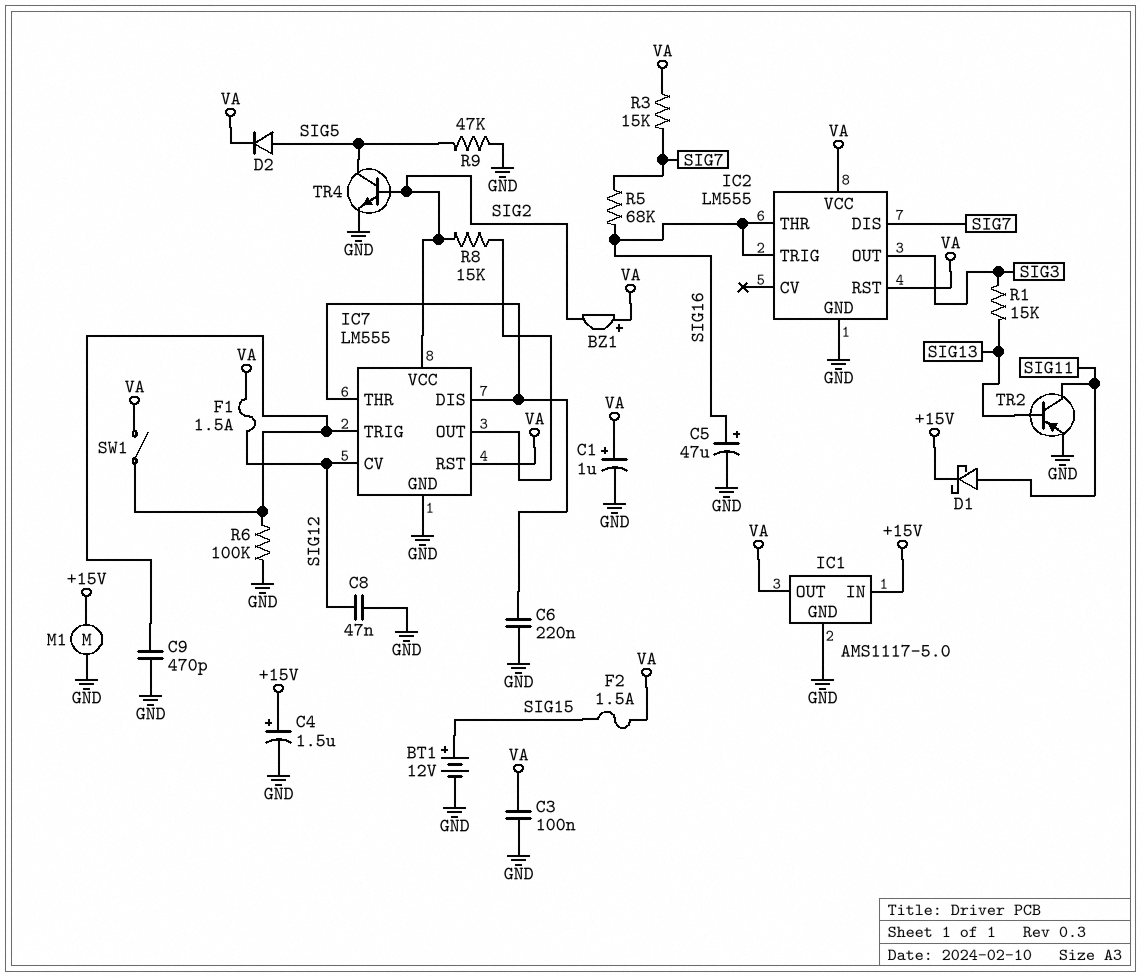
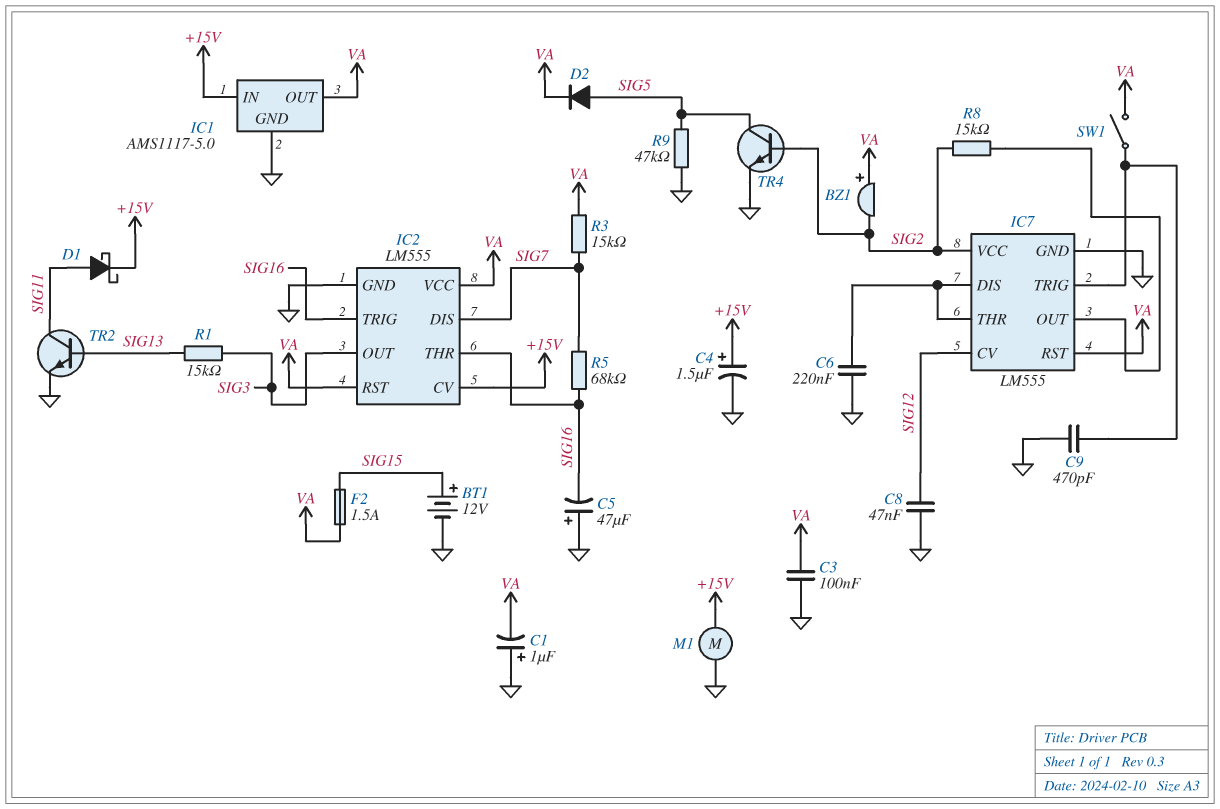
C1: 1uF (plus VA, minus GND) -> 1uF (plus GND, minus VA)
C5: 47uF (plus SIG16, minus GND) -> 47uF (plus GND, minus SIG16)
F1: 1.5A (SIG12, VA) -> none
IC2 pin CV: none -> +15V
R6: 100k (GND, IC7/TRIG) -> none
TR2: PNP (B SIG13, C SIG11, E GND) -> NPN (B SIG13, C SIG11, E GND)

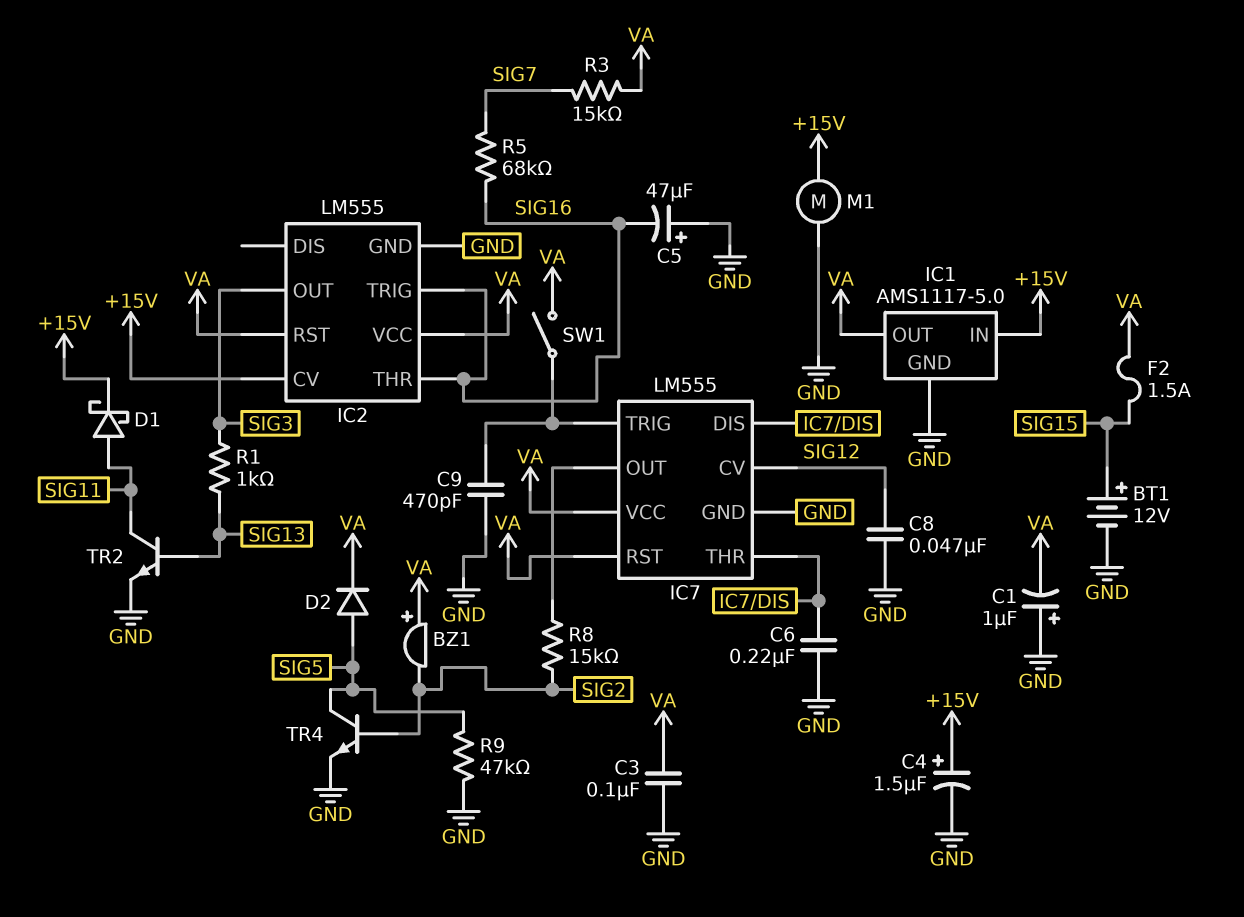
IC2 pin DIS: SIG7 -> none
IC7 pin VCC: SIG2 -> VA
R1: 15k (SIG3, SIG13) -> 1k (SIG3, SIG13)

